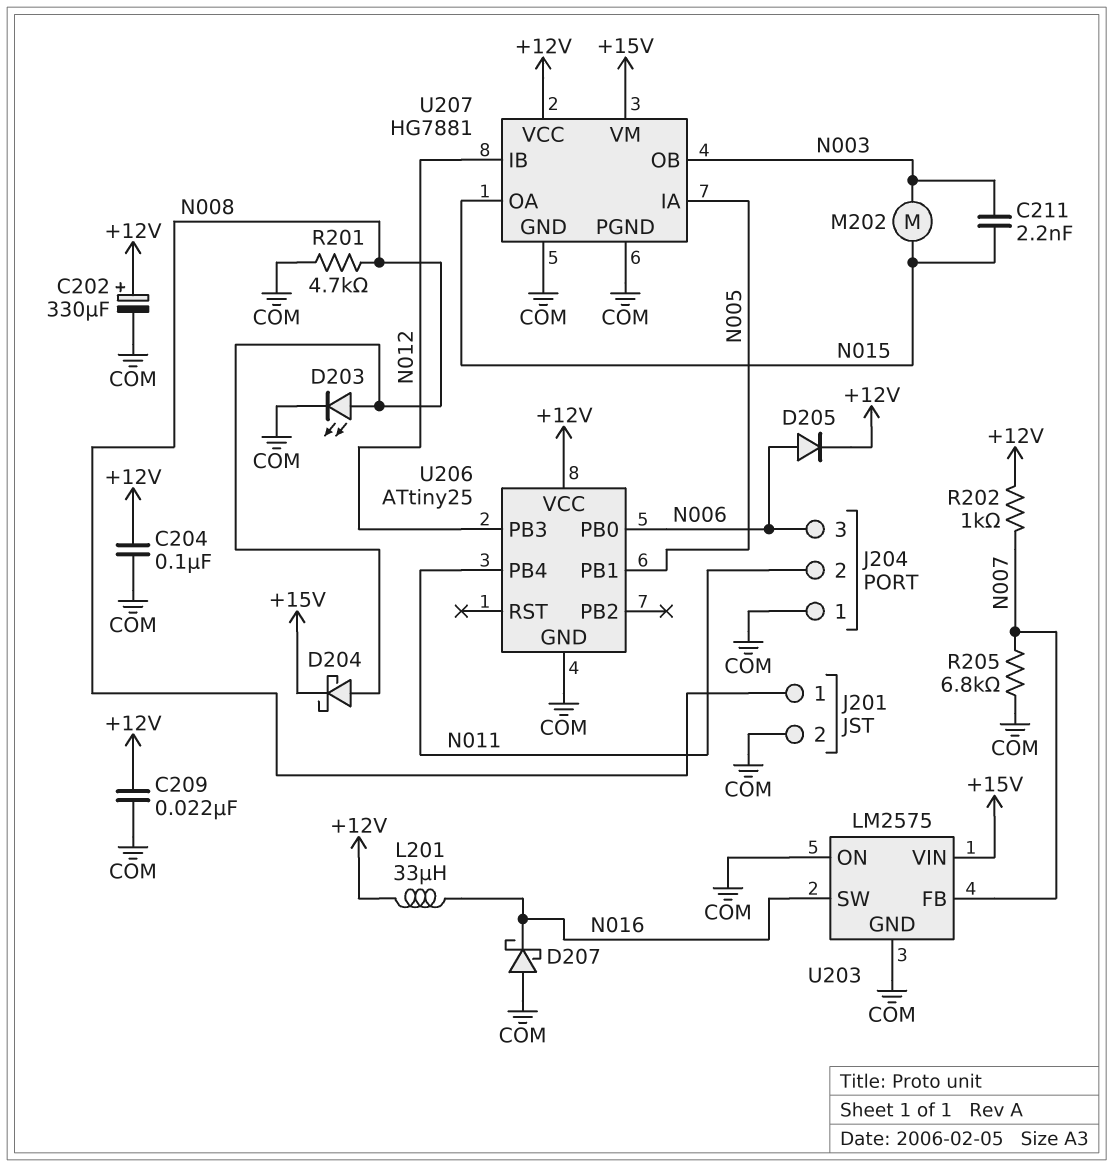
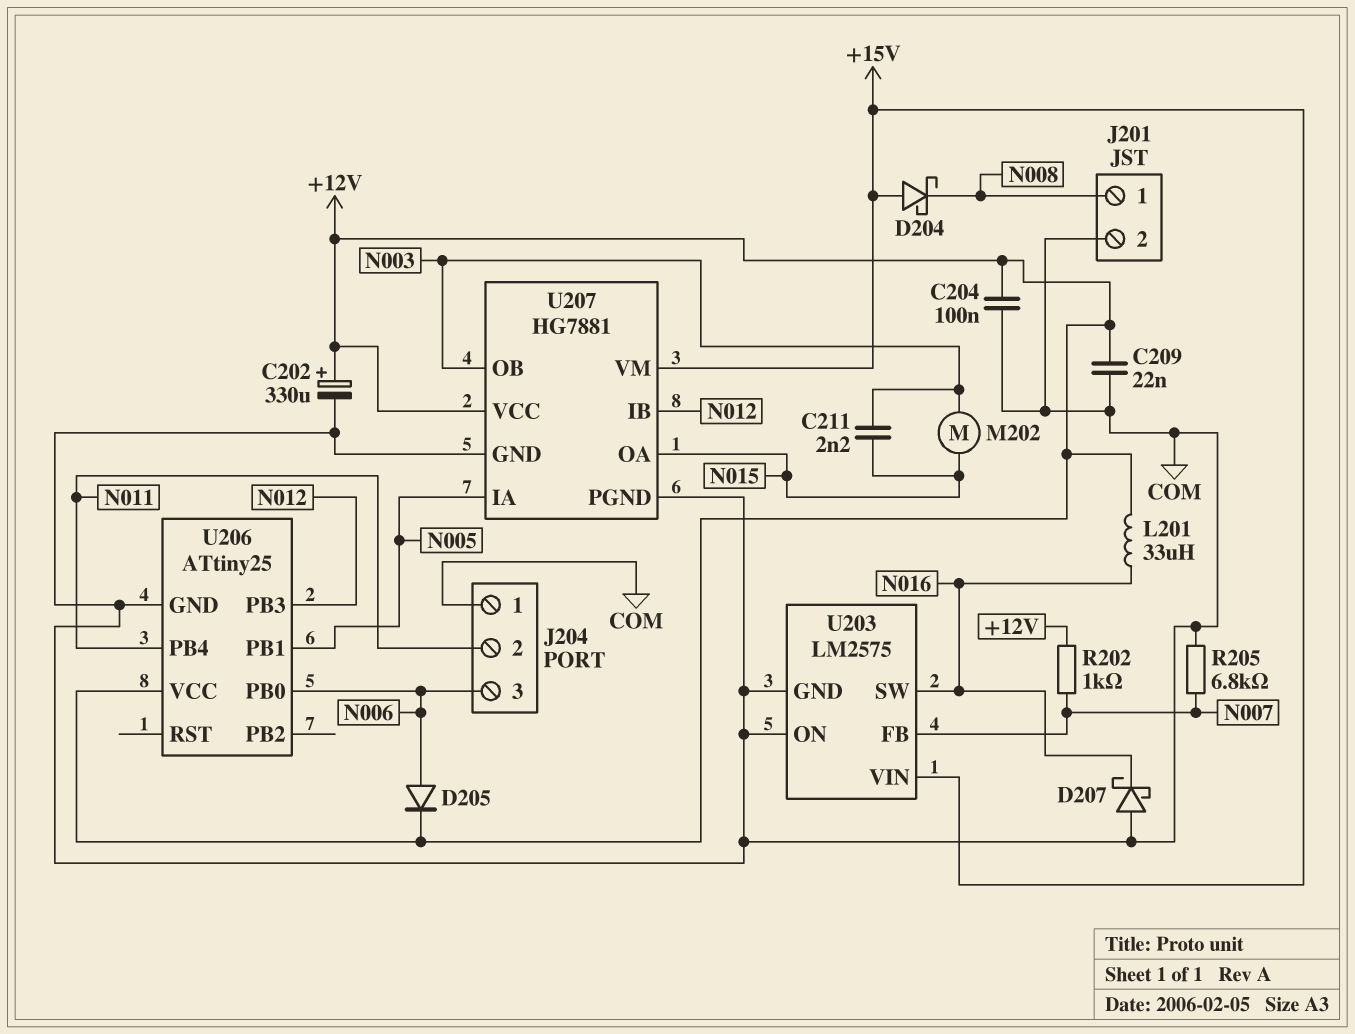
D203: LED (A N008, K COM) -> none
D204: schottky (A N008, K +15V) -> schottky (A +15V, K N008)
R201: 4.7k (COM, N008) -> none

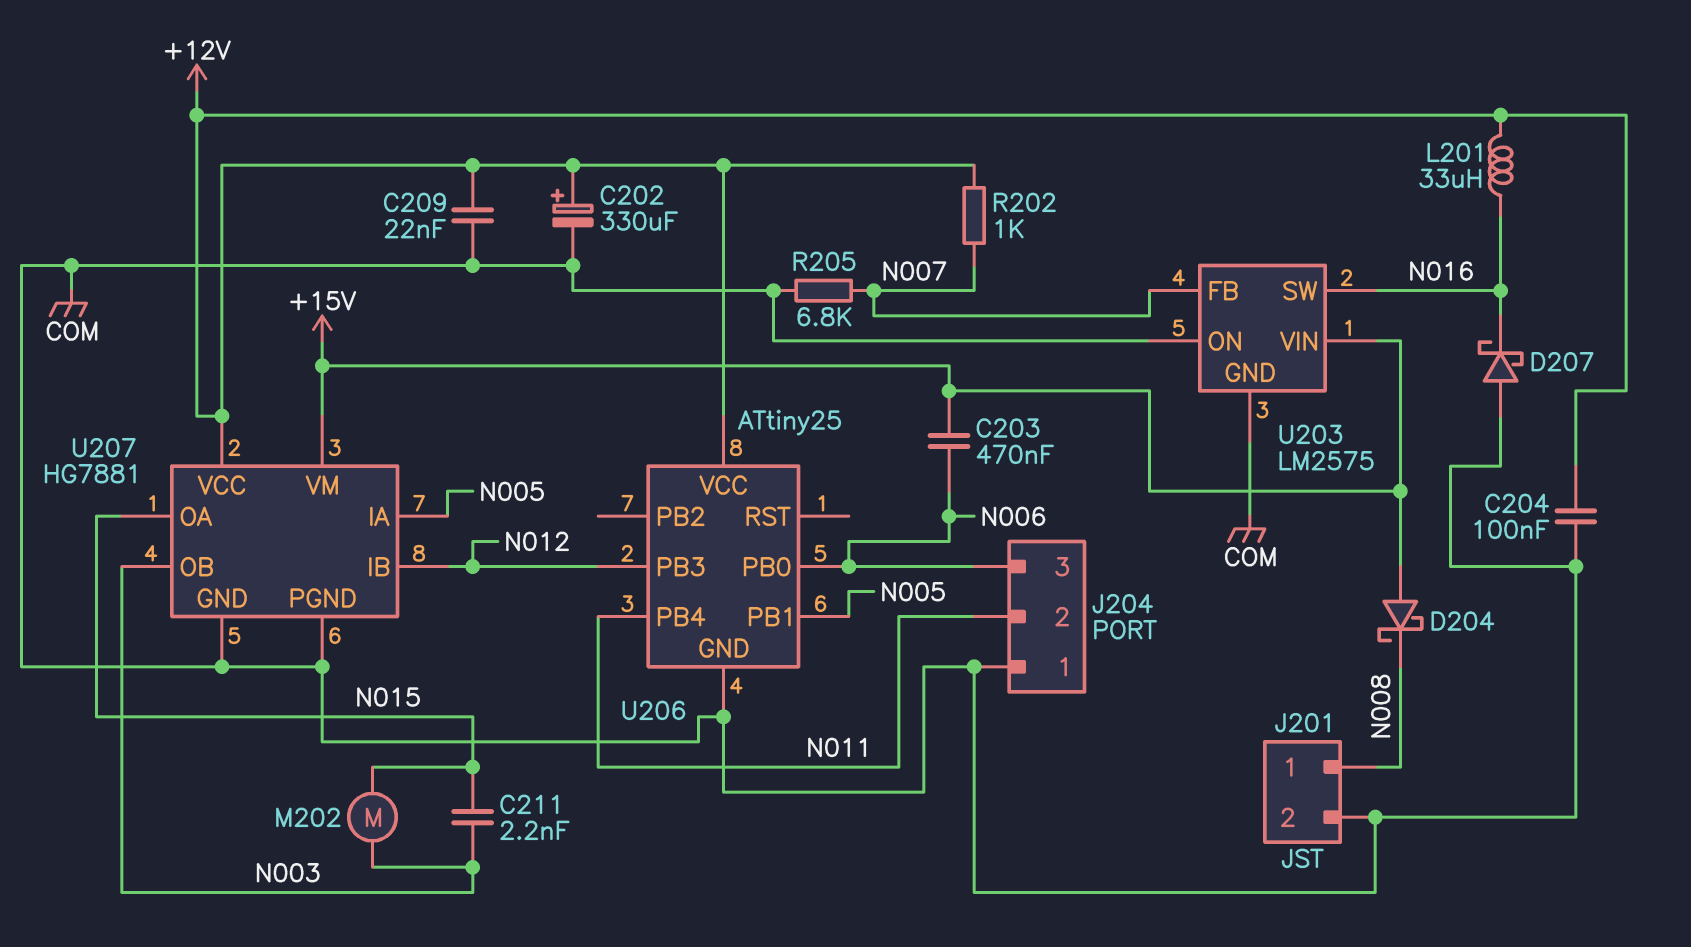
C203: none -> 470nF (+15V, N006)
D205: diode (A N006, K +12V) -> none

